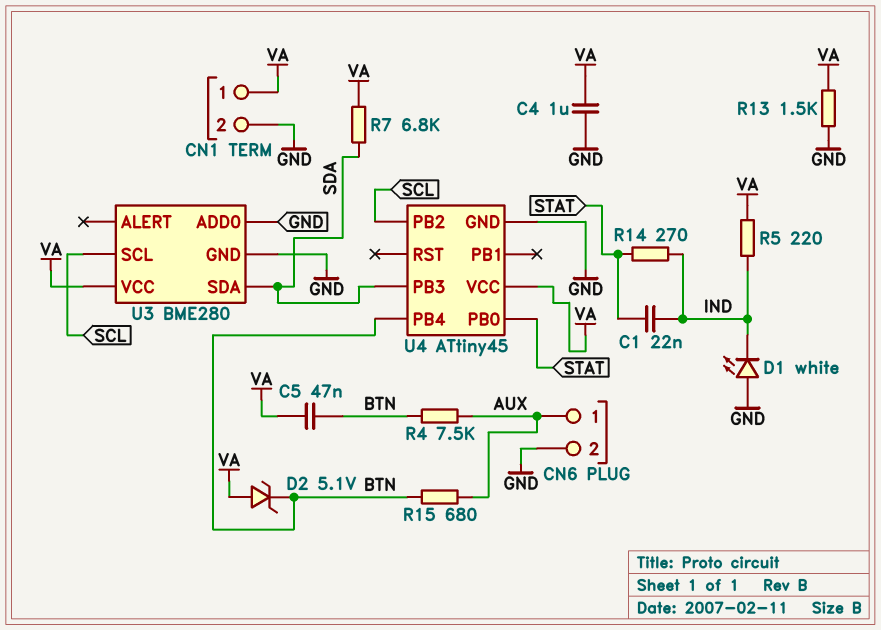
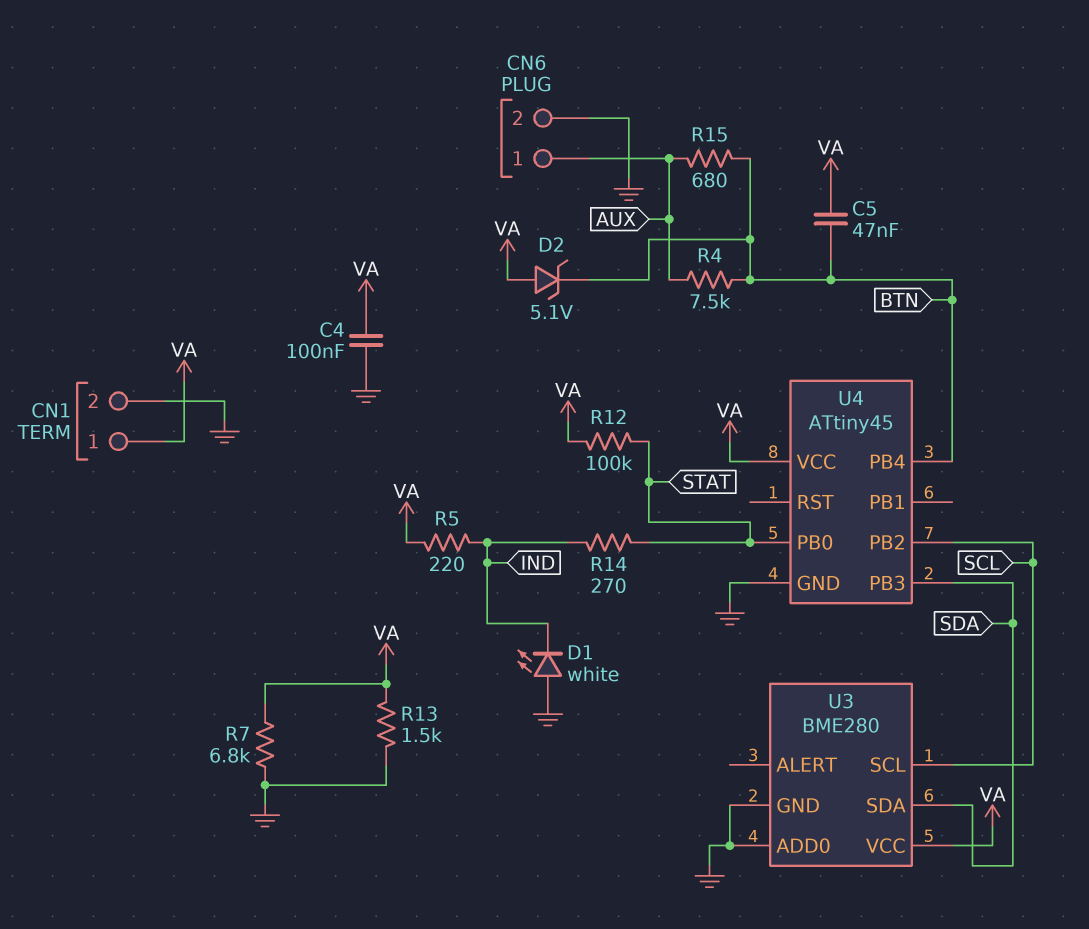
C1: 22nF (IND, STAT) -> none
C4: 1uF (GND, VA) -> 100nF (GND, VA)
R7: 6.8k (SDA, VA) -> 6.8k (GND, VA)
R12: none -> 100k (STAT, VA)

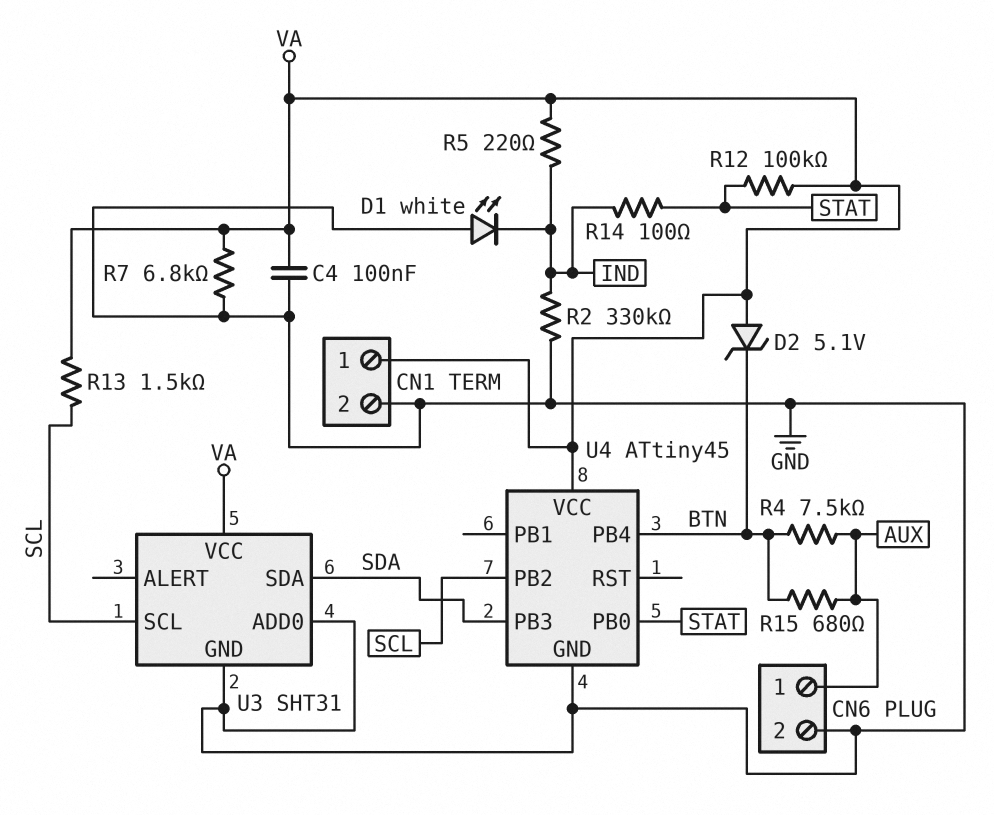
C5: 47nF (BTN, VA) -> none
R2: none -> 330k (GND, IND)
R13: 1.5k (GND, VA) -> 1.5k (SCL, VA)
R14: 270 (IND, STAT) -> 100 (IND, STAT)
U3: BME280 -> SHT31

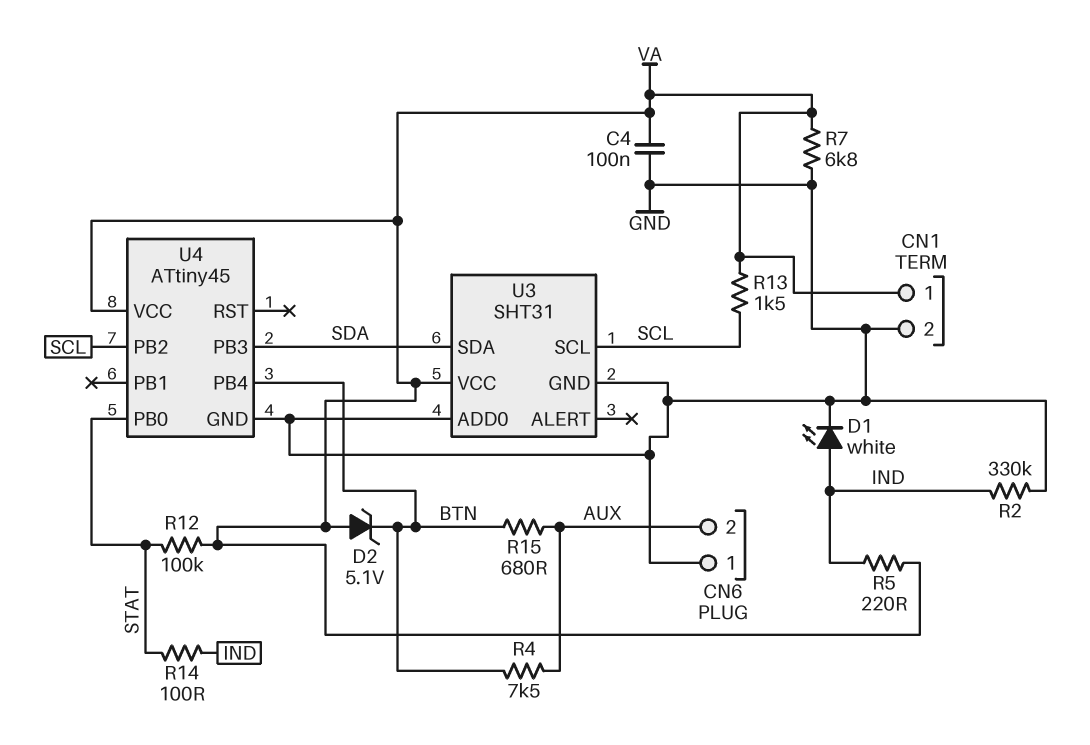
CN6 pin 1: AUX -> GND
CN6 pin 2: GND -> AUX
D1: LED white (A GND, K IND) -> LED white (A IND, K GND)

